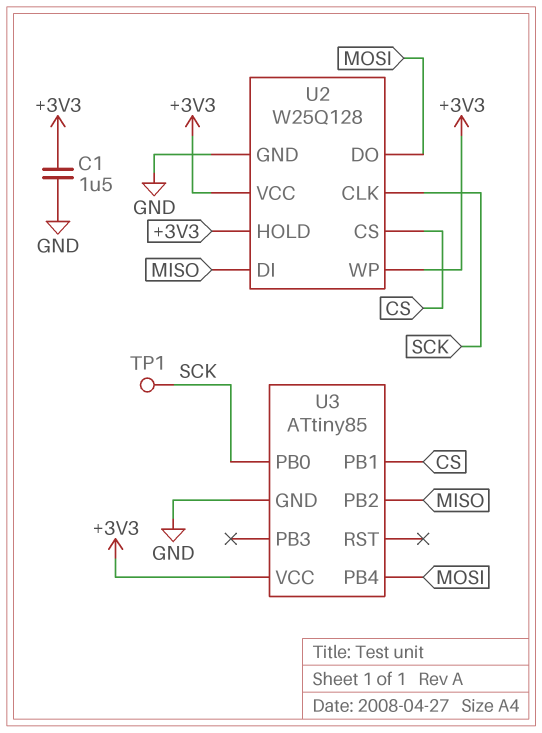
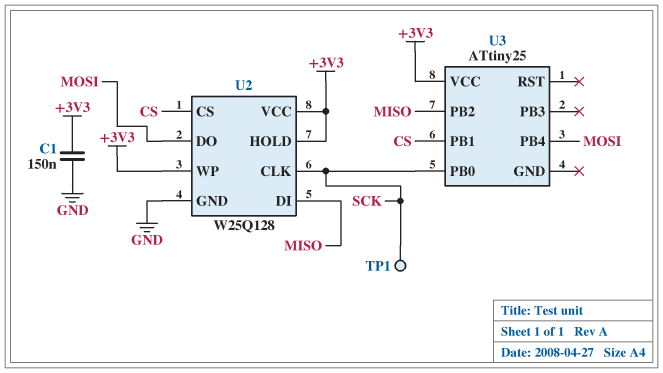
C1: 1.5uF (+3V3, GND) -> 150nF (+3V3, GND)
U3: ATtiny85 -> ATtiny25
U3 pin GND: GND -> none

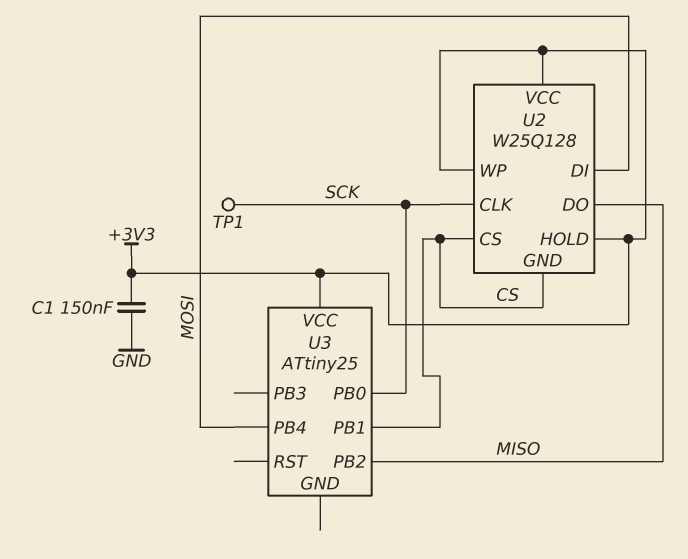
U2 pin DI: MISO -> MOSI
U2 pin DO: MOSI -> MISO
U2 pin GND: GND -> CS

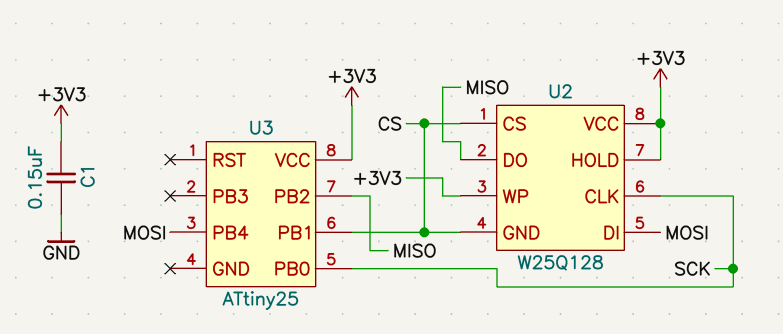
TP1: test point (SCK) -> none

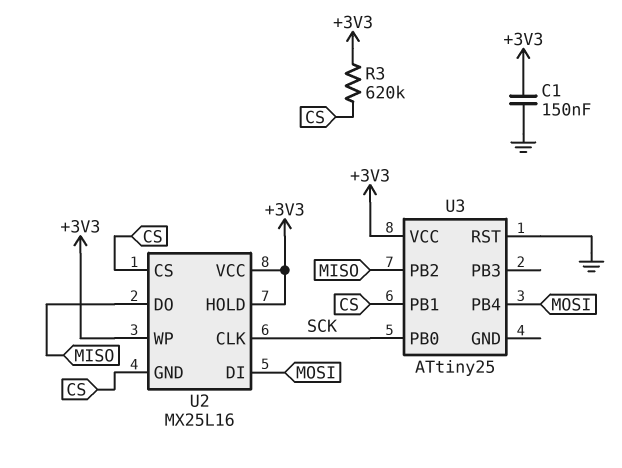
R3: none -> 620k (+3V3, CS)
U2: W25Q128 -> MX25L16
U3 pin RST: none -> GND

